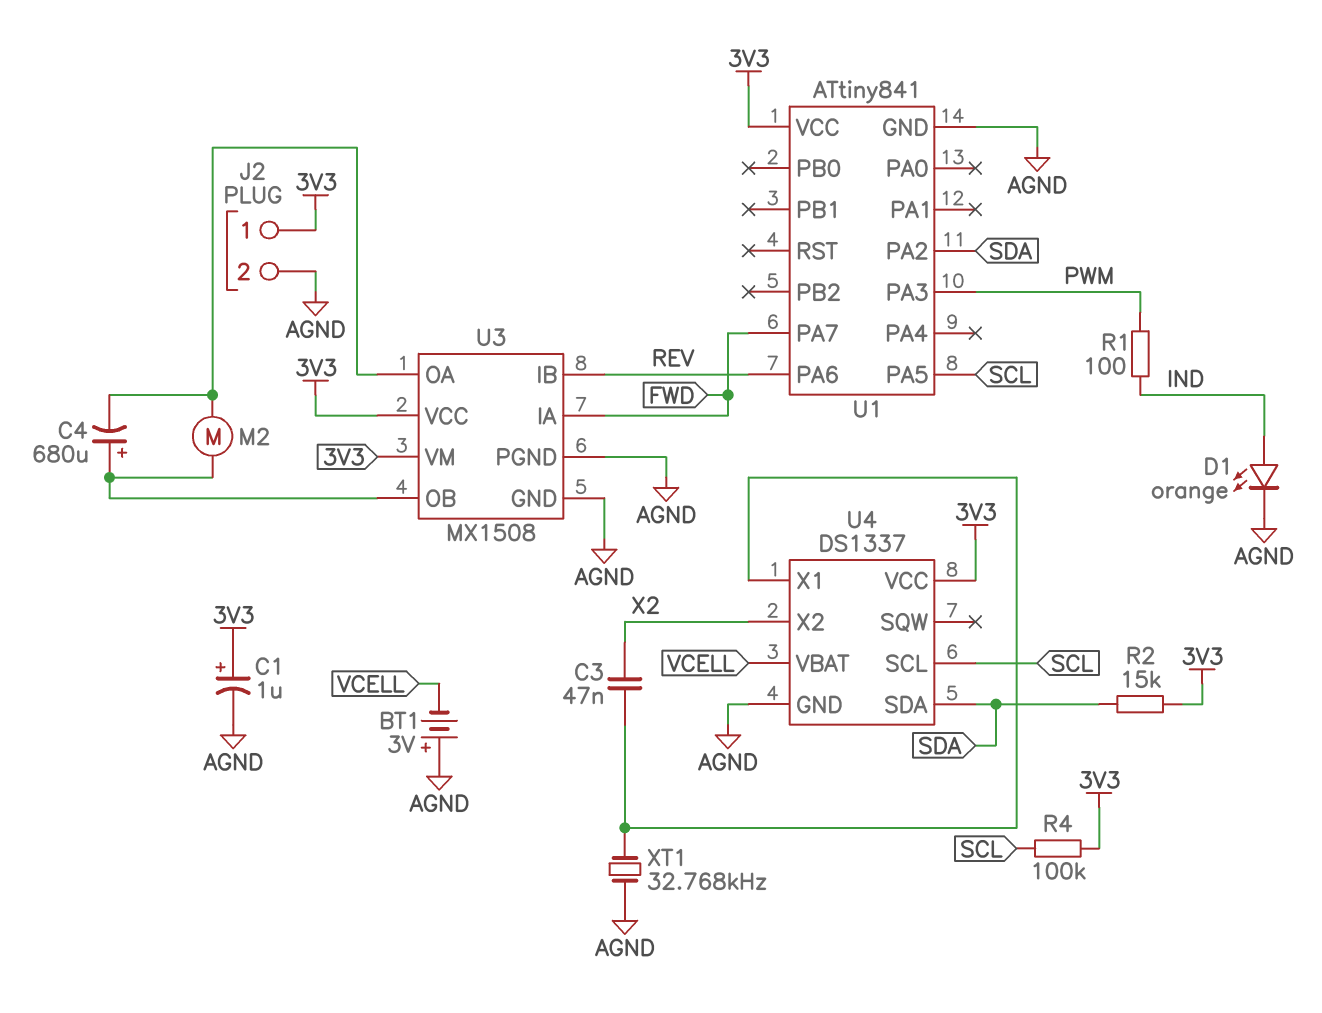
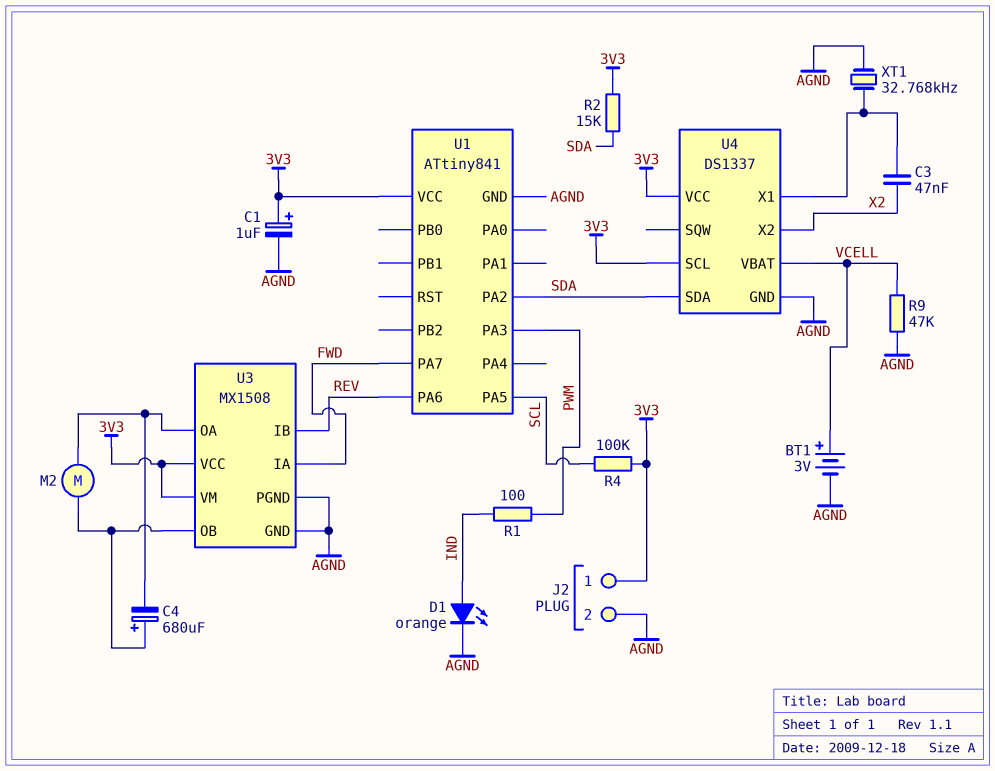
BT1: 3V (plus AGND, minus VCELL) -> 3V (plus VCELL, minus AGND)
R9: none -> 47k (AGND, VCELL)
U4 pin SCL: SCL -> 3V3

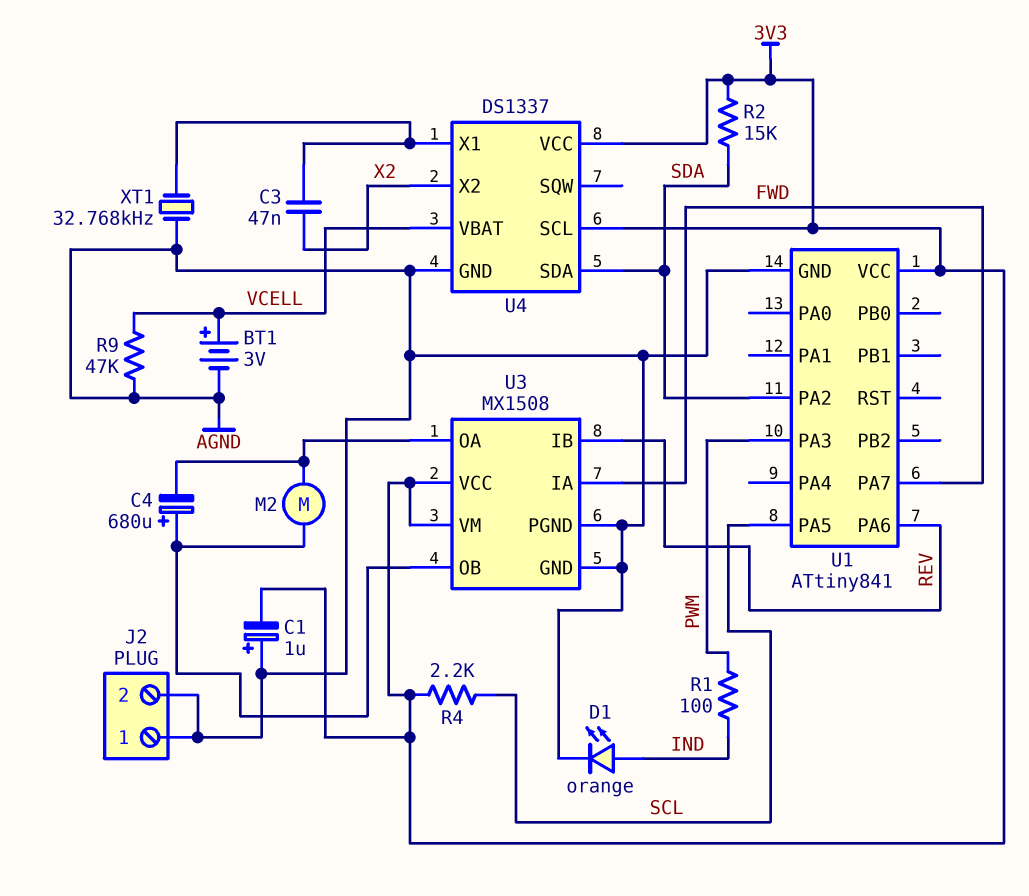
C1: 1uF (plus 3V3, minus AGND) -> 1uF (plus AGND, minus 3V3)
J2 pin 1: 3V3 -> AGND
R4: 100k (3V3, SCL) -> 2.2k (3V3, SCL)

